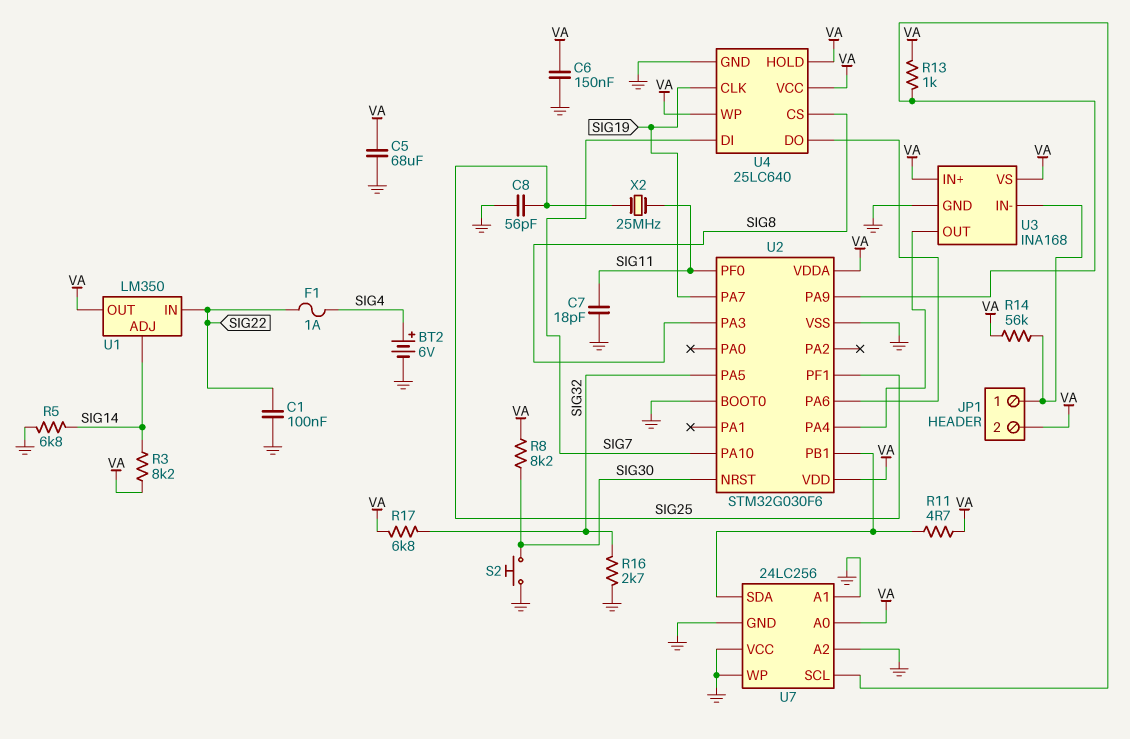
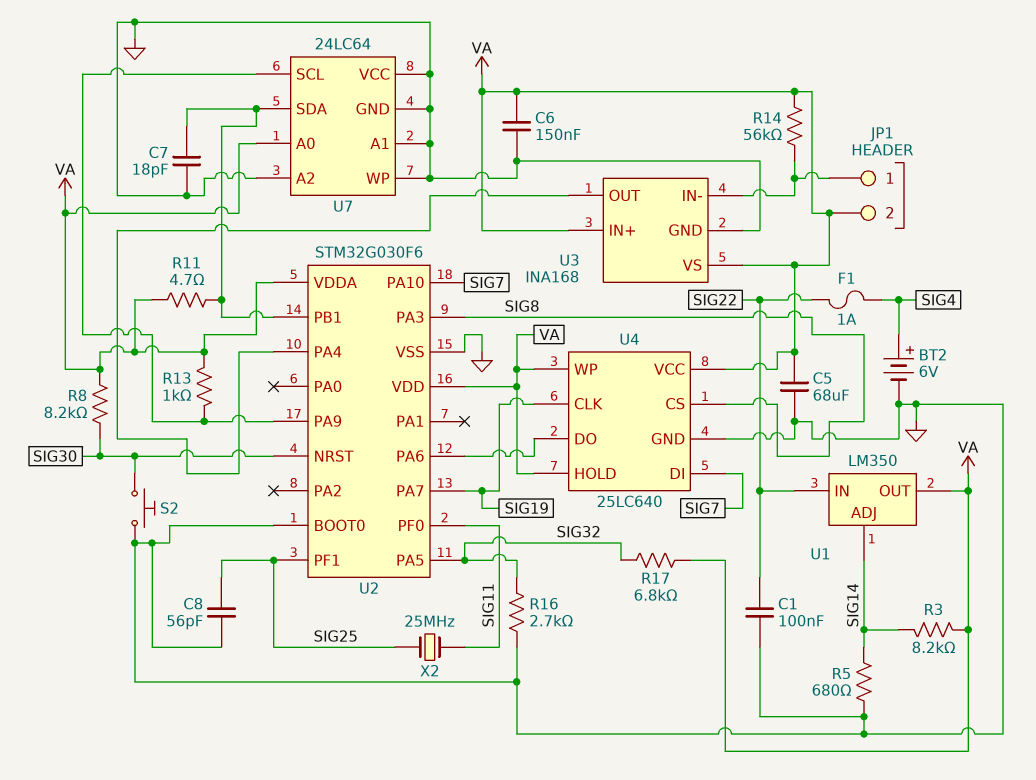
C7: 18pF (GND, SIG11) -> 18pF (GND, U2/PB1)
R5: 6.8k (GND, SIG14) -> 680 (GND, SIG14)
U7: 24LC256 -> 24LC64

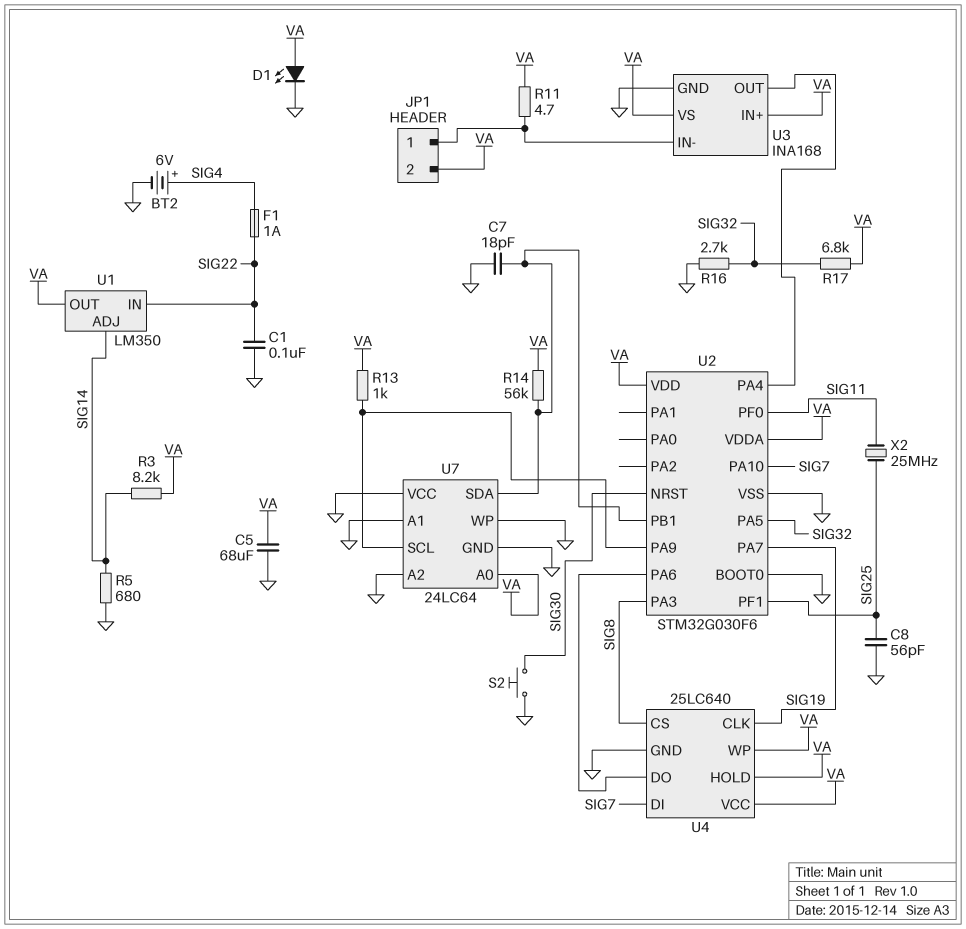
C6: 150nF (GND, VA) -> none
D1: none -> LED (A VA, K GND)
R8: 8.2k (SIG30, VA) -> none
R11: 4.7 (U2/PB1, VA) -> 4.7 (JP1/1, VA)
R14: 56k (JP1/1, VA) -> 56k (U2/PB1, VA)

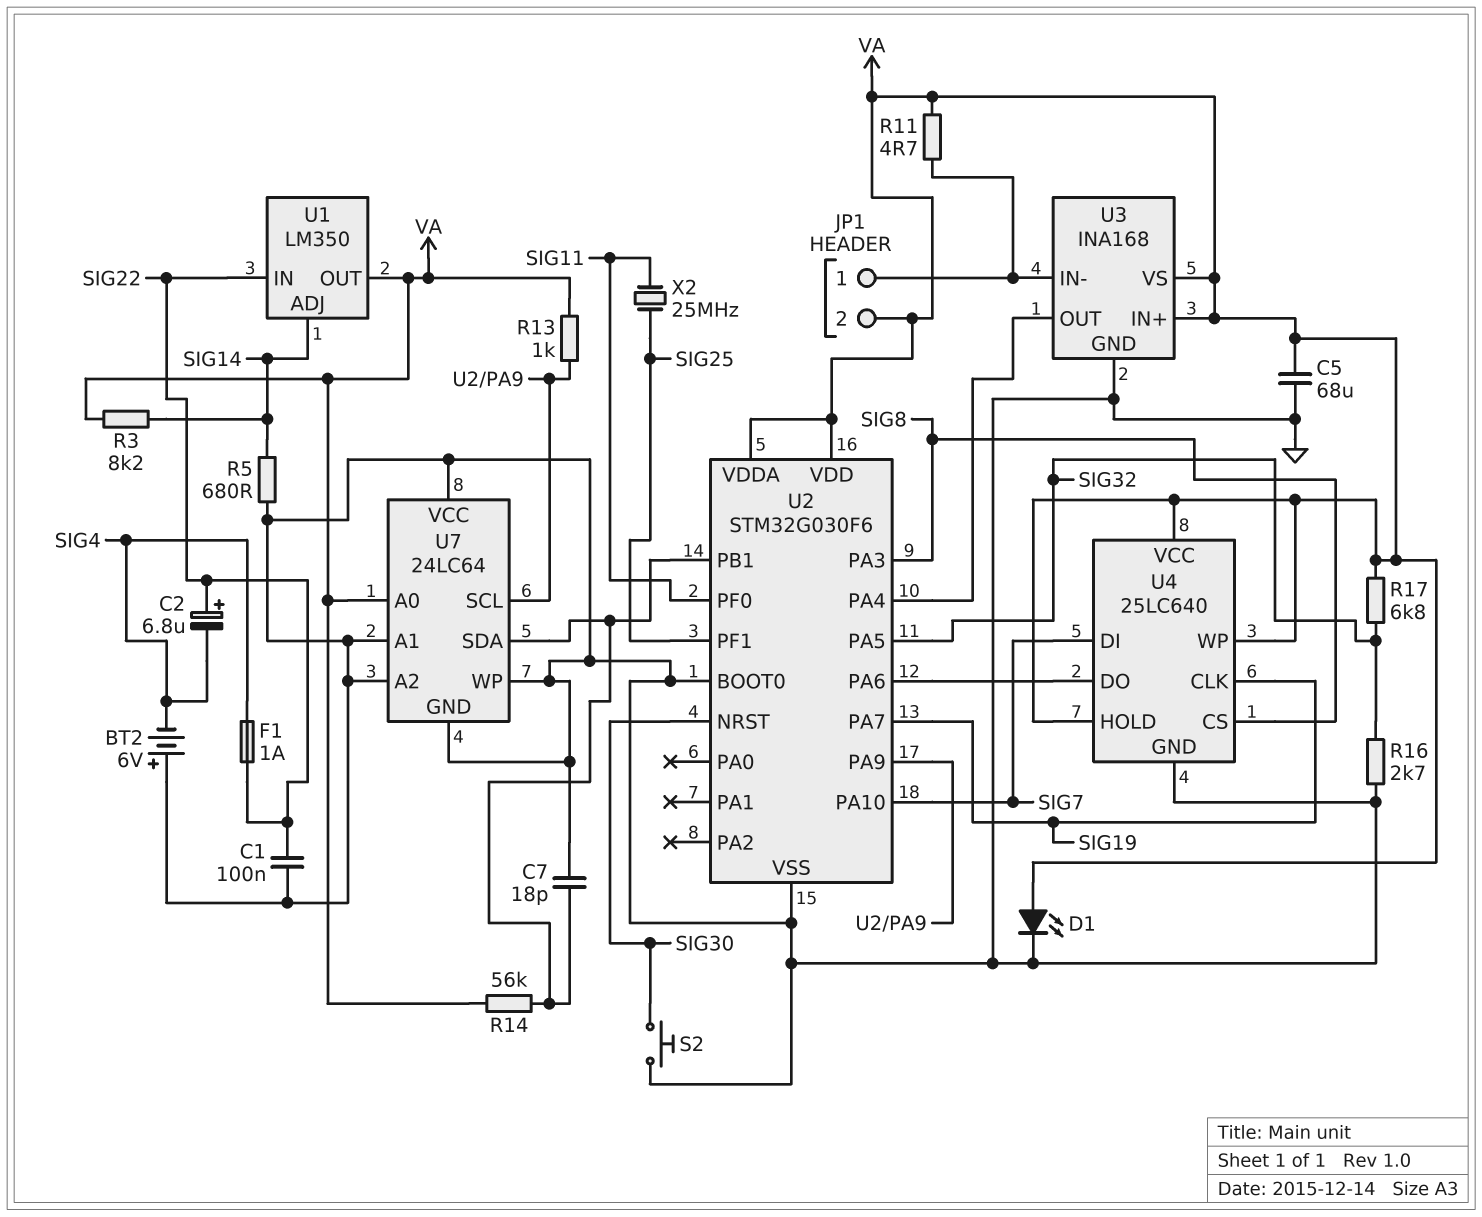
BT2: 6V (plus SIG4, minus GND) -> 6V (plus GND, minus SIG4)
C2: none -> 6.8uF (plus SIG22, minus SIG4)
C8: 56pF (GND, SIG25) -> none

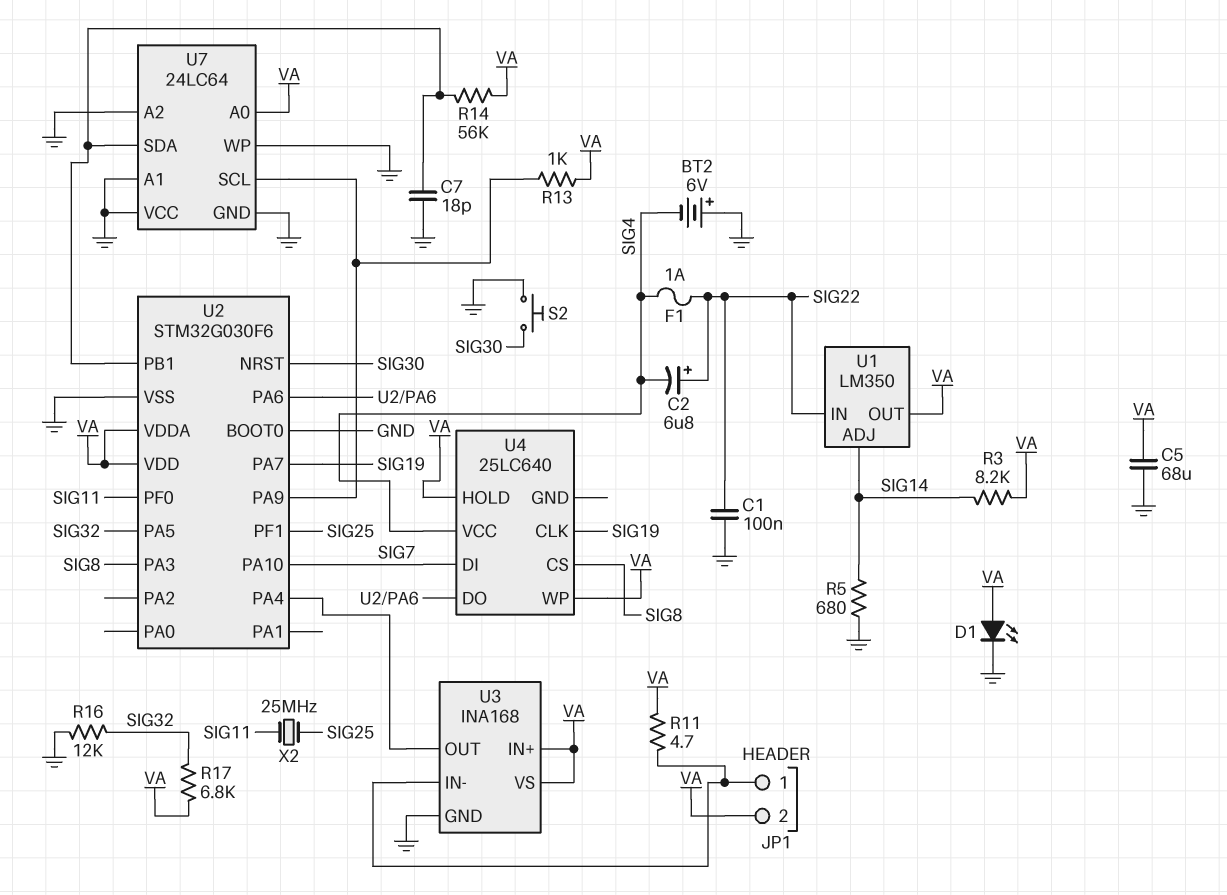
R16: 2.7k (GND, SIG32) -> 12k (GND, SIG32)
U4 pin GND: GND -> none
U4 pin VCC: VA -> SIG4

